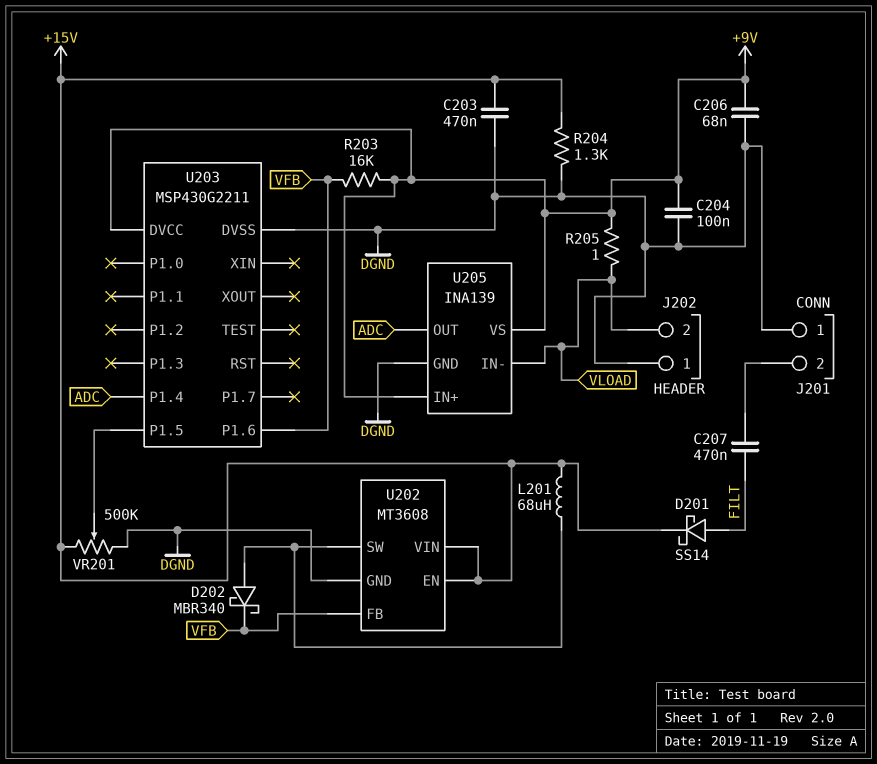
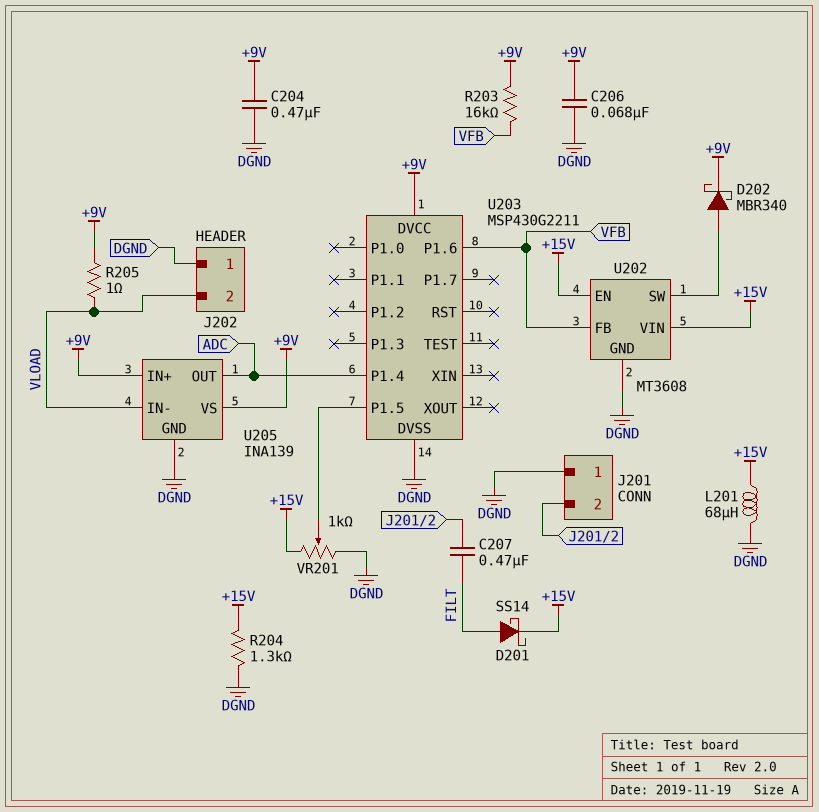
C203: 470nF (+15V, DGND) -> none
C204: 100nF (+9V, DGND) -> 470nF (+9V, DGND)
D202: schottky MBR340 (A U202/SW, K VFB) -> schottky MBR340 (A U202/SW, K +9V)
L201: 68uH (+15V, U202/SW) -> 68uH (+15V, DGND)
VR201: 500k (+15V, DGND, wiper U203/P1.5) -> 1k (+15V, DGND, wiper U203/P1.5)

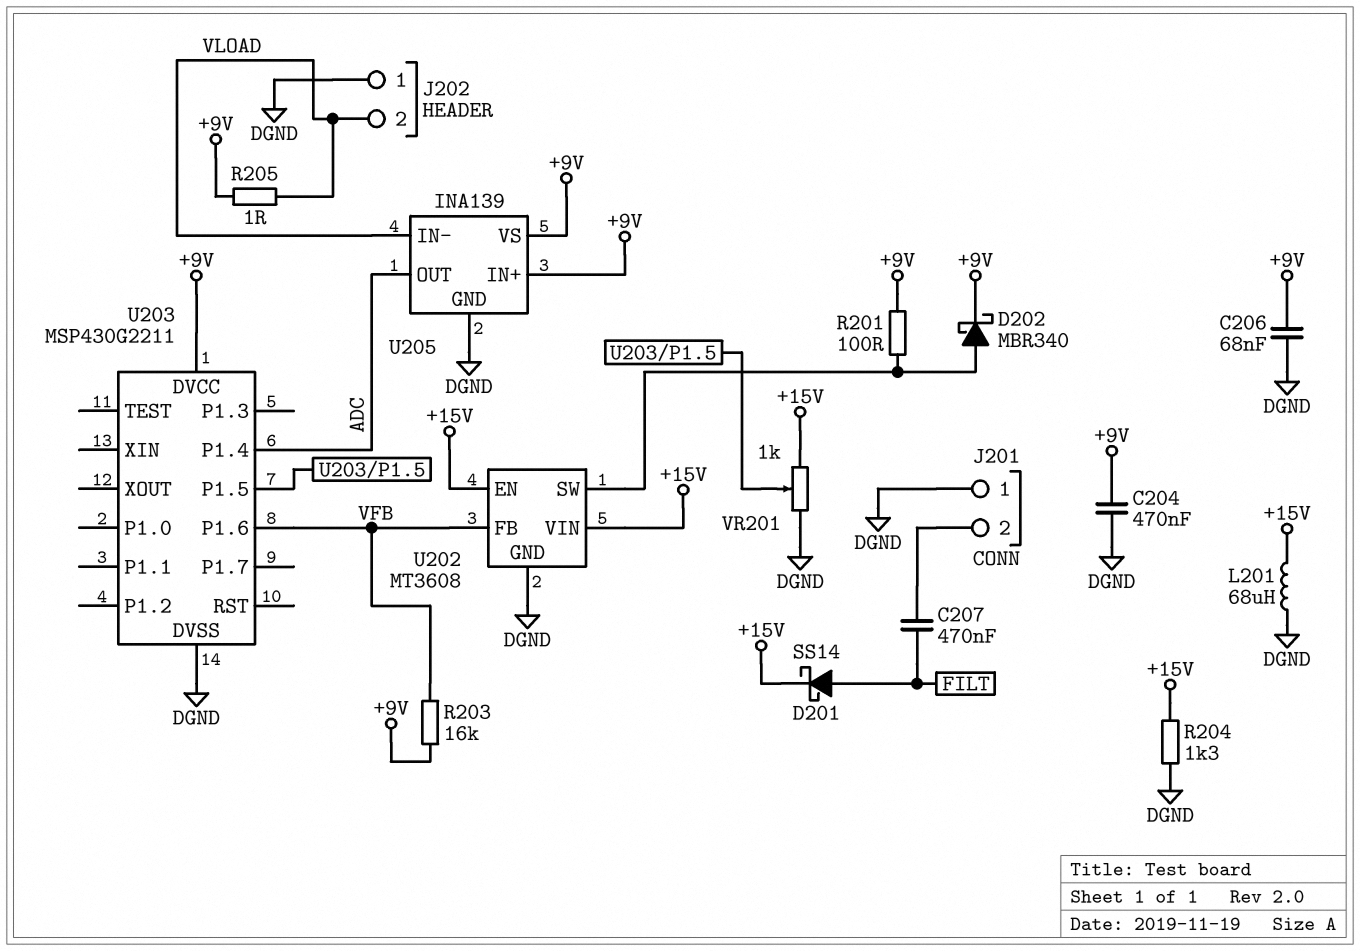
R201: none -> 100 (+9V, U202/SW)

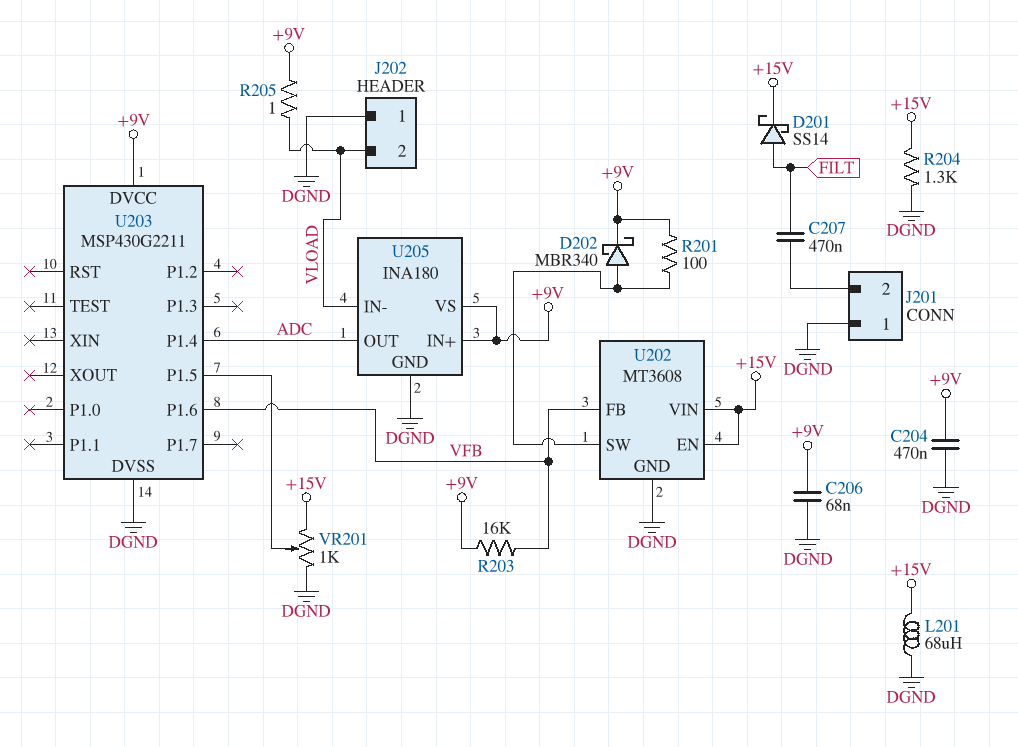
U205: INA139 -> INA180

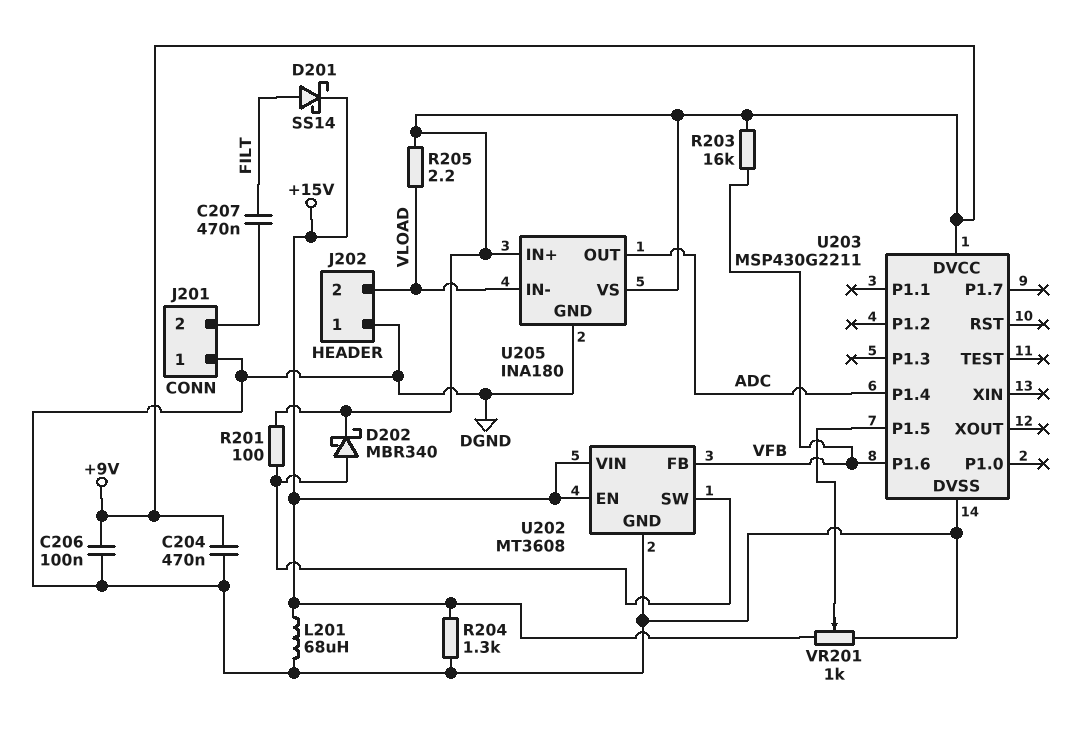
C206: 68nF (+9V, DGND) -> 100nF (+9V, DGND)
R205: 1 (+9V, VLOAD) -> 2.2 (+9V, VLOAD)

